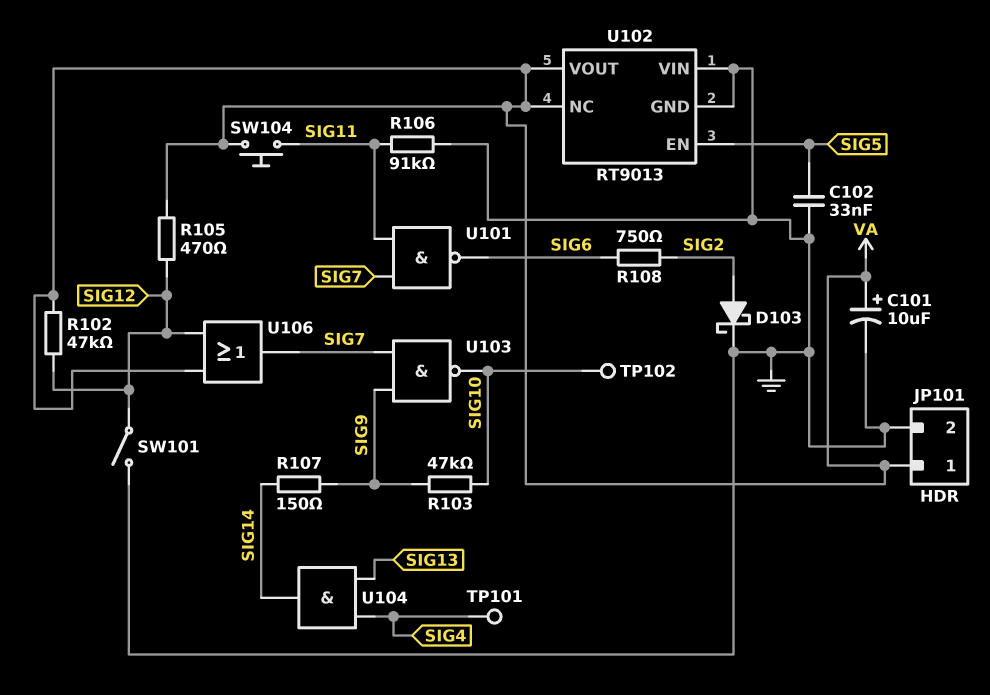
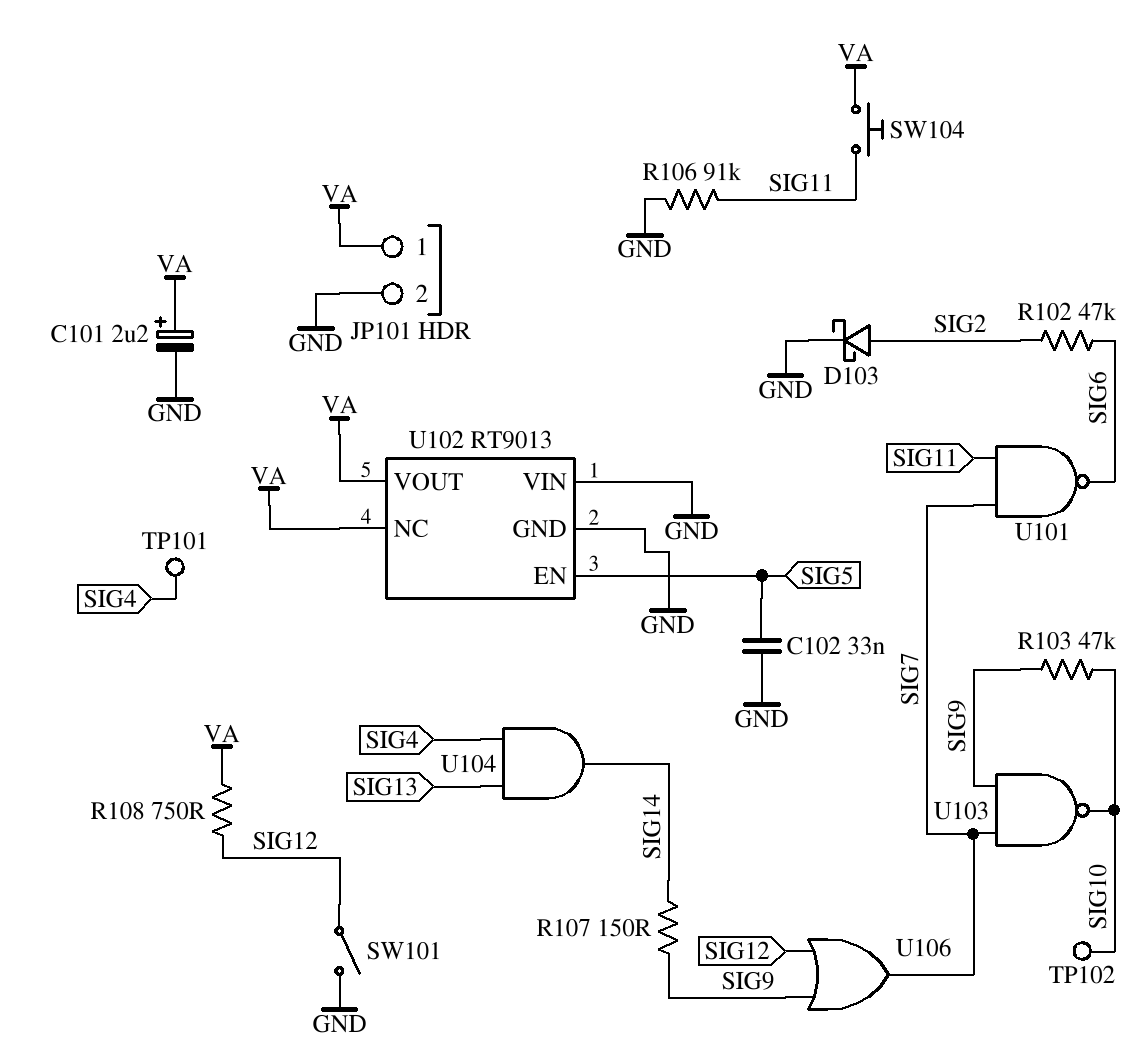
C101: 10uF (plus VA, minus GND) -> 2.2uF (plus VA, minus GND)
R102: 47k (SIG12, VA) -> 47k (SIG2, SIG6)
R105: 470 (SIG12, VA) -> none
R108: 750 (SIG2, SIG6) -> 750 (SIG12, VA)
U106: OR (in SIG12, in VA, out SIG7) -> OR (in SIG9, in SIG12, out SIG7)

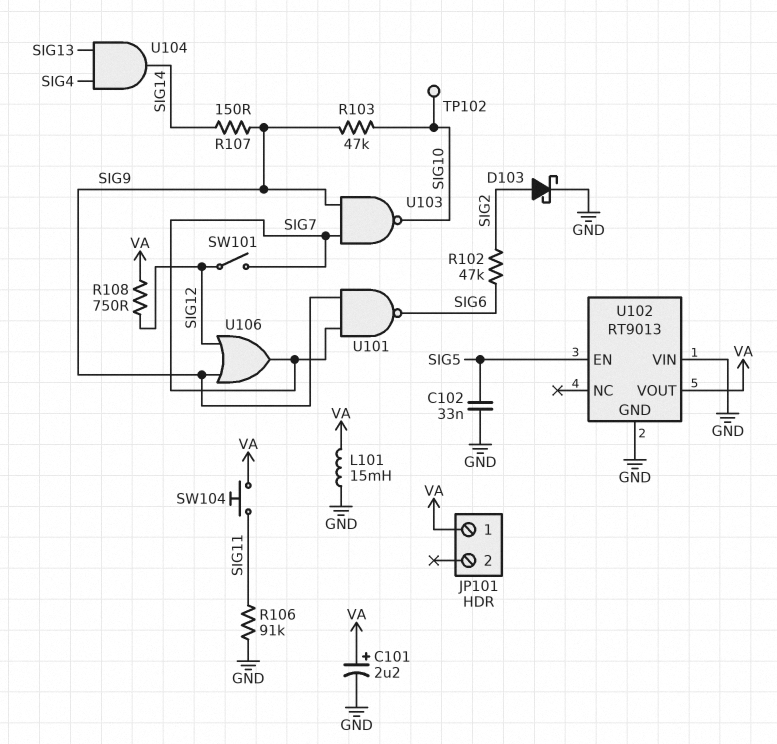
JP101 pin 2: GND -> none
L101: none -> 15mH (GND, VA)
SW101: switch (GND, SIG12) -> switch (SIG7, SIG12)
TP101: test point (SIG4) -> none
U101: NAND (in SIG7, in SIG11, out SIG6) -> NAND (in SIG7, in SIG9, out SIG6)
U102 pin NC: VA -> none

